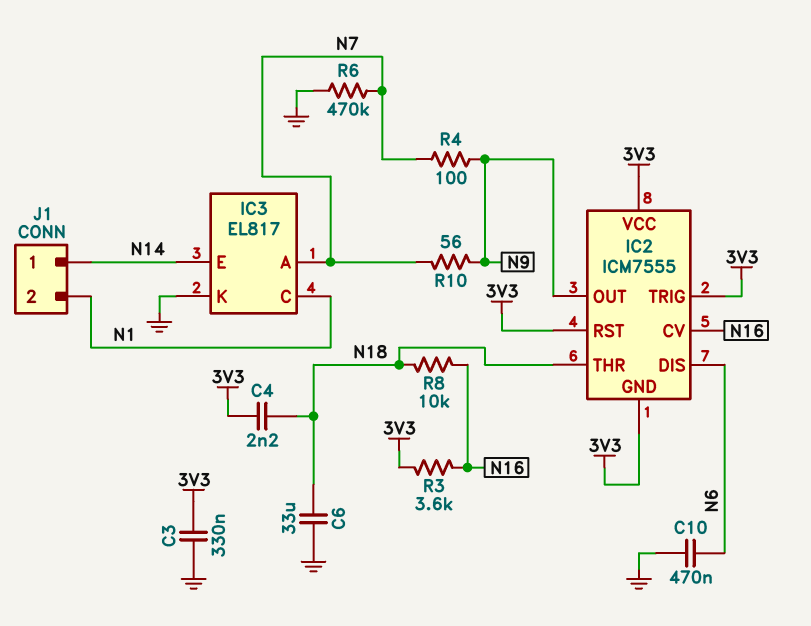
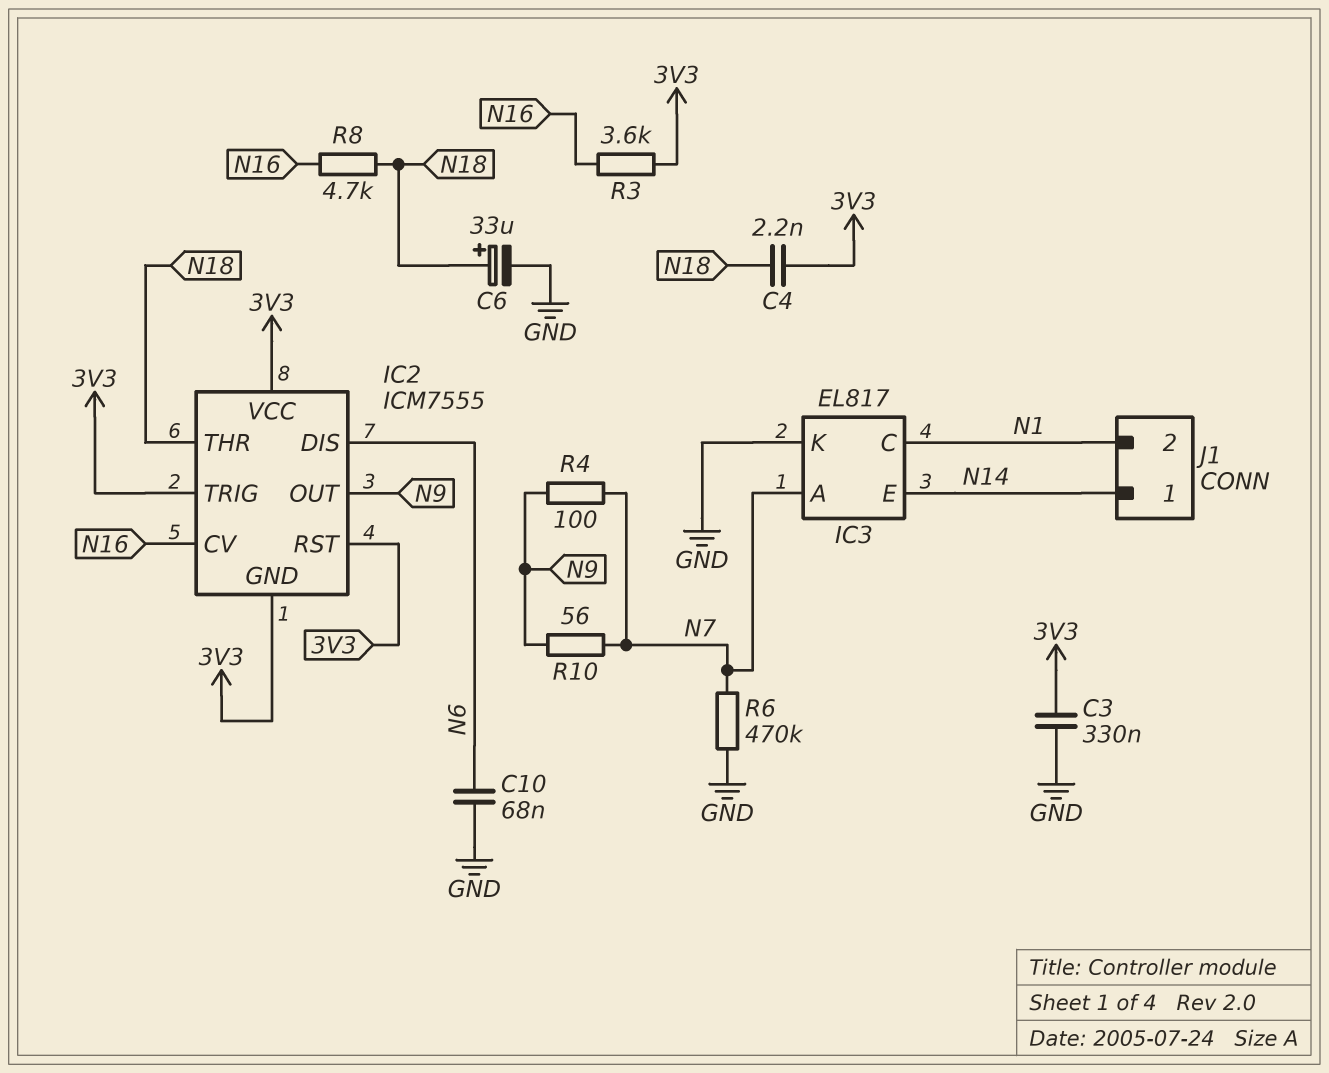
C6: 33uF (GND, N18) -> 33uF (plus N18, minus GND)
C10: 470nF (GND, N6) -> 68nF (GND, N6)
R8: 10k (N16, N18) -> 4.7k (N16, N18)

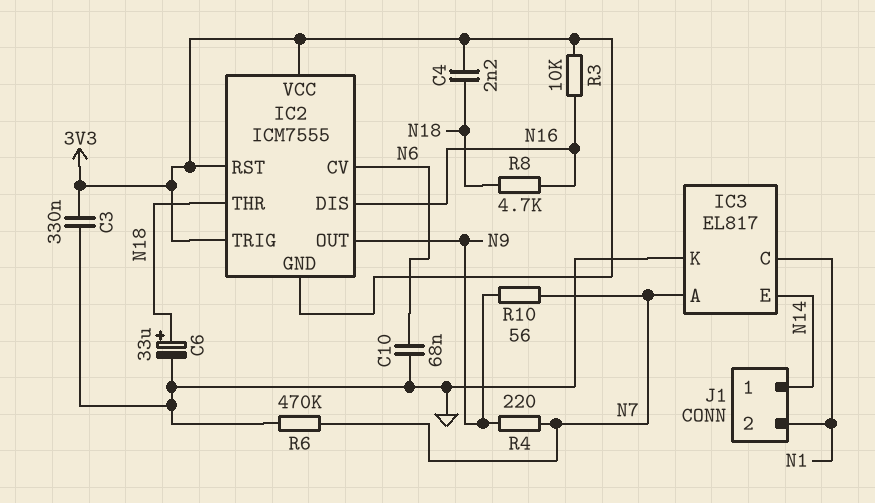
IC2 pin CV: N16 -> N6
IC2 pin DIS: N6 -> N16
R3: 3.6k (3V3, N16) -> 10k (3V3, N16)
R4: 100 (N7, N9) -> 220 (N7, N9)

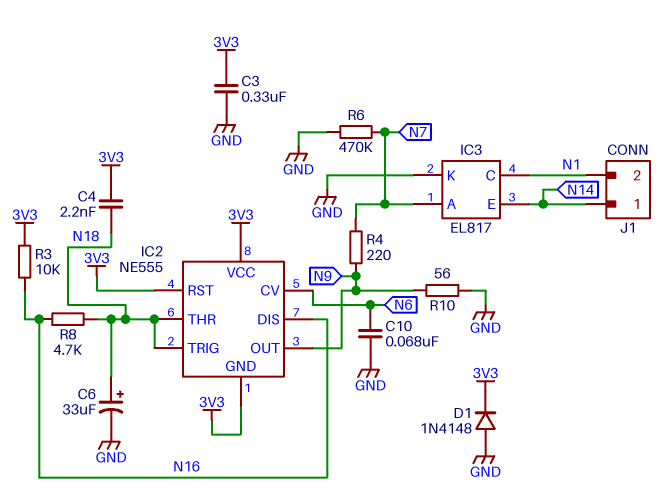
D1: none -> diode 1N4148 (A GND, K 3V3)
IC2: ICM7555 -> NE555
IC2 pin TRIG: 3V3 -> N18
R10: 56 (N7, N9) -> 56 (GND, N9)

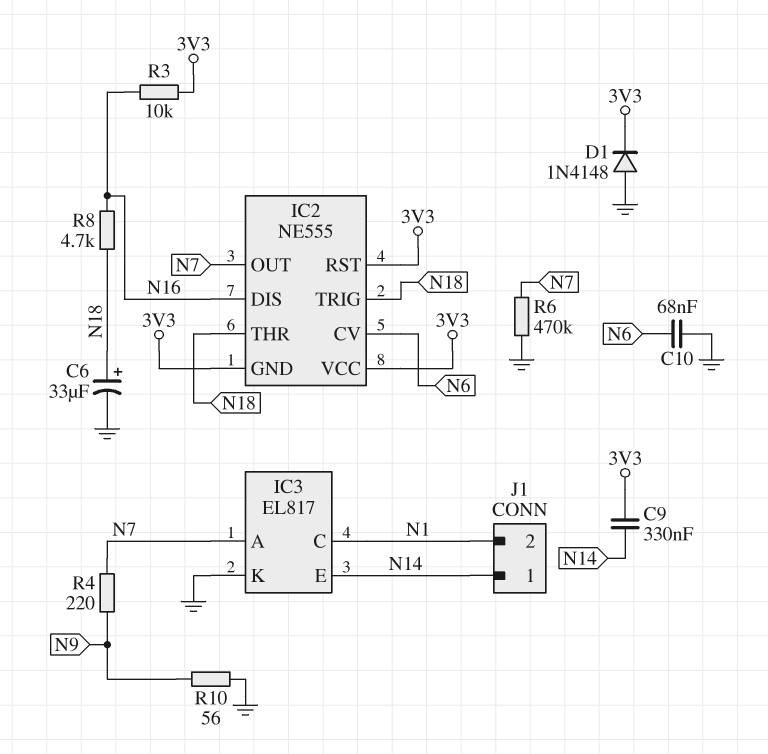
C3: 330nF (3V3, GND) -> none
C4: 2.2nF (3V3, N18) -> none
C9: none -> 330nF (3V3, N14)
IC2 pin OUT: N9 -> N7

